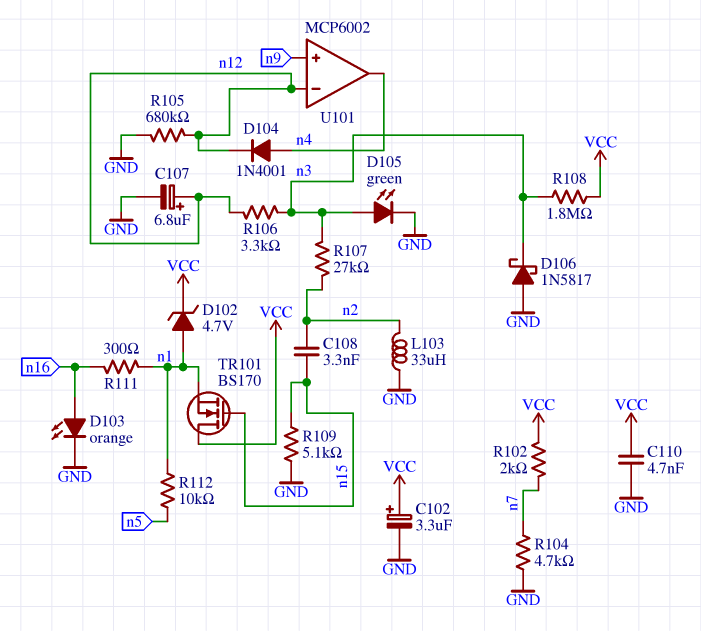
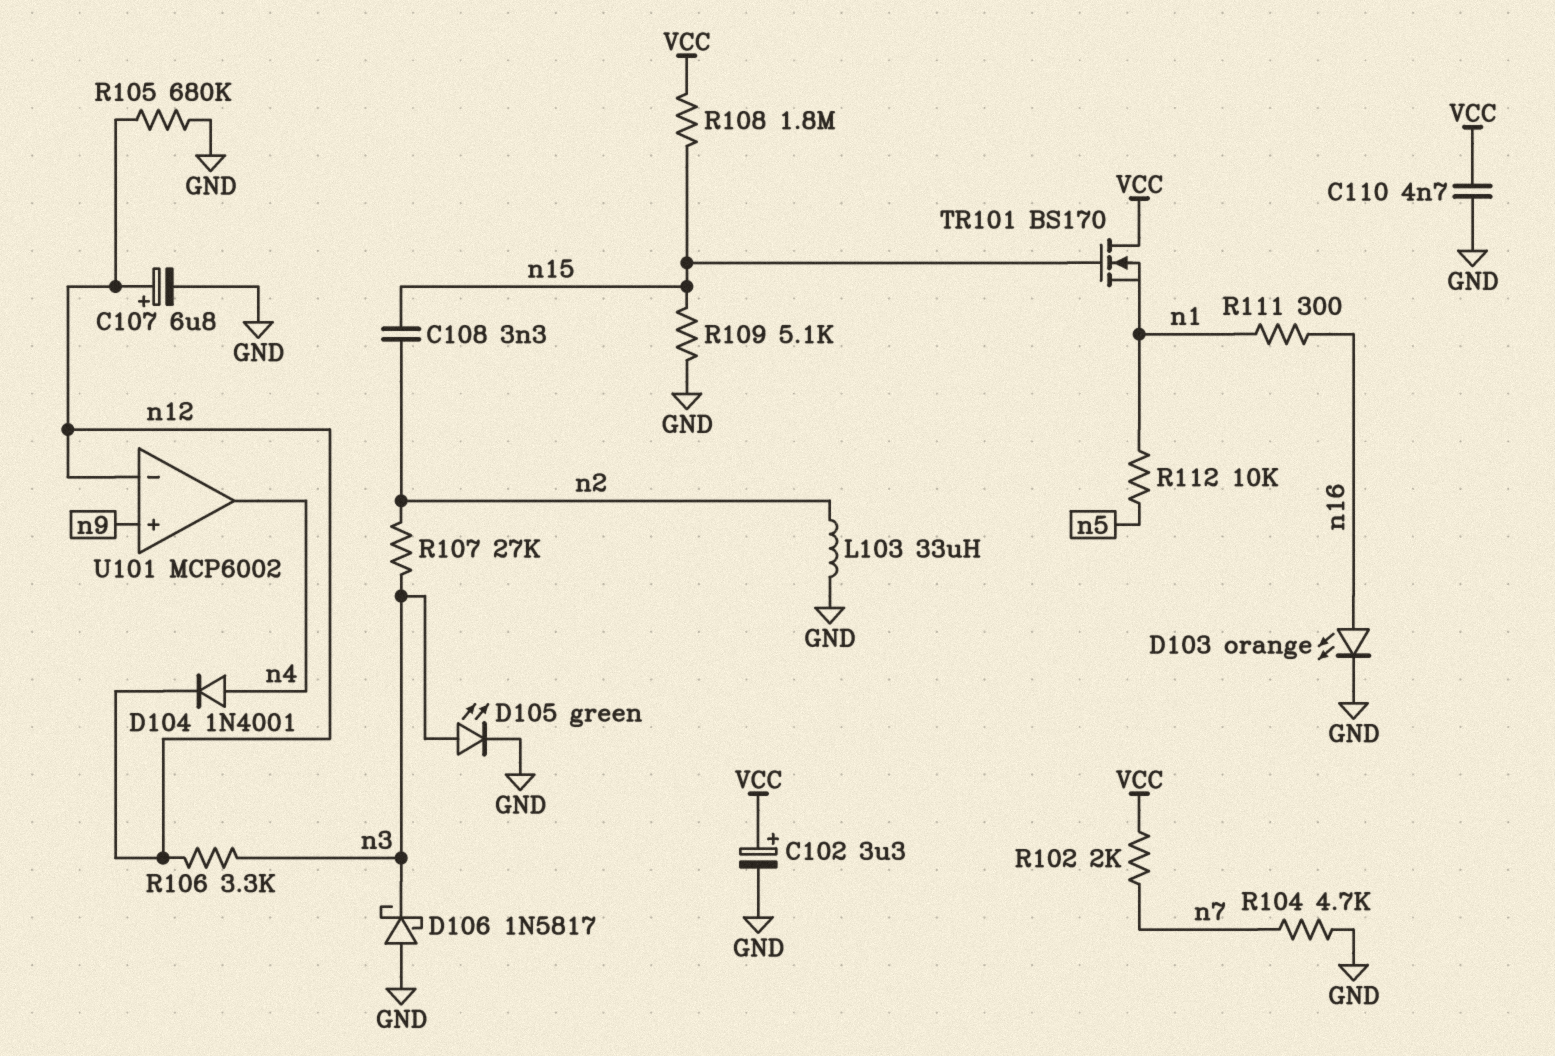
D102: zener 4.7V (A n1, K VCC) -> none
R108: 1.8M (VCC, n3) -> 1.8M (VCC, n15)

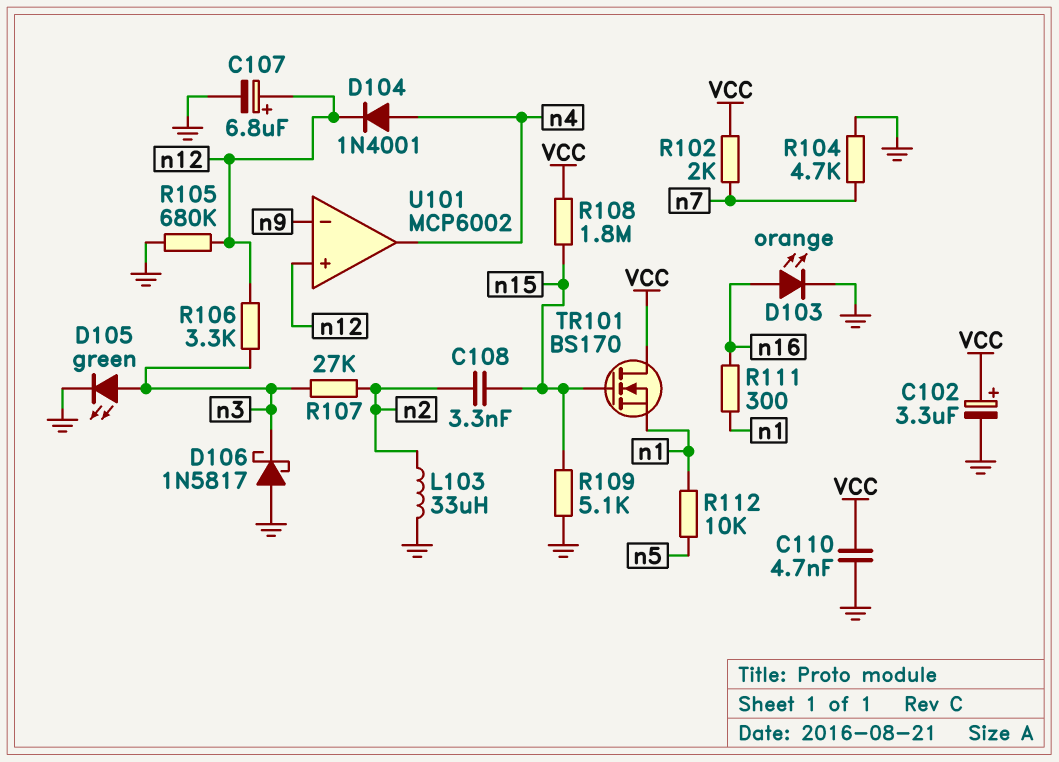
U101 pin in+: n9 -> n12
U101 pin in-: n12 -> n9

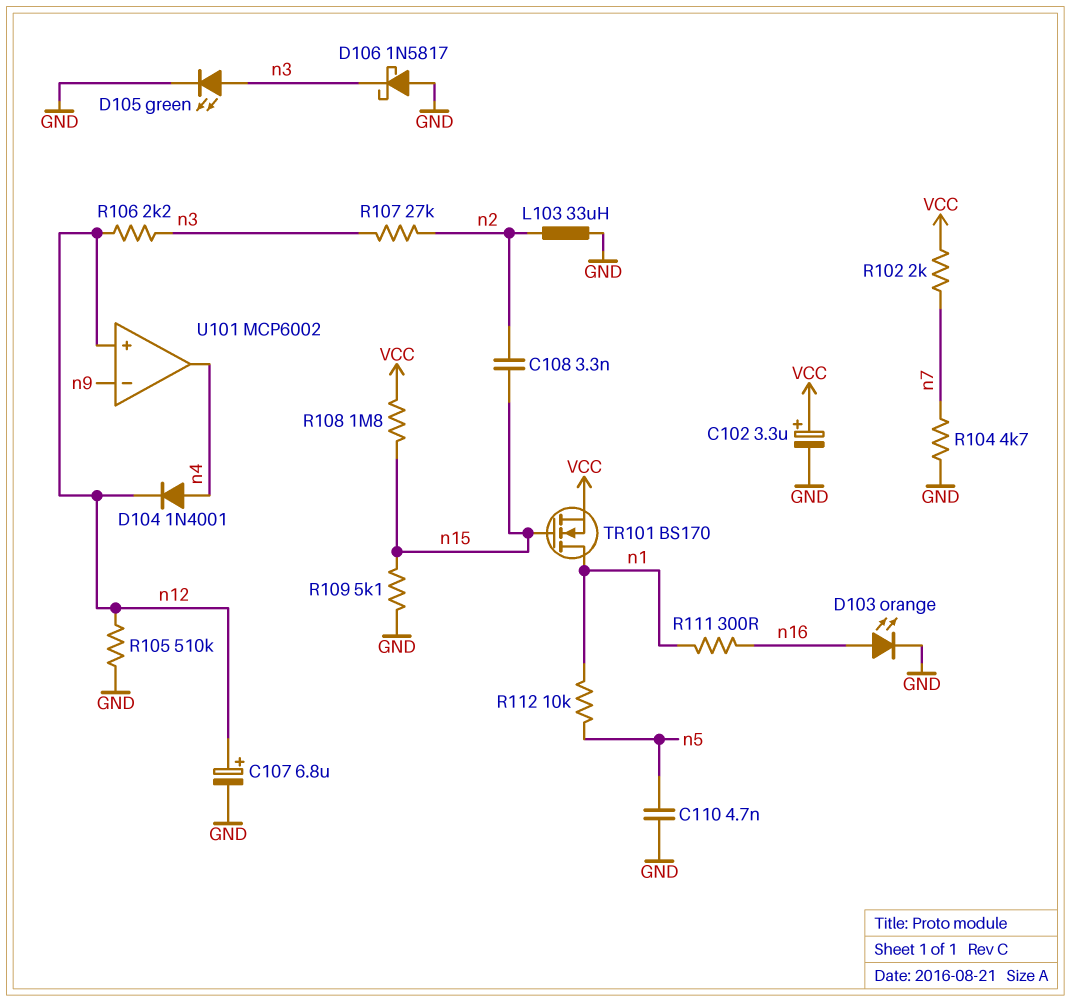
C110: 4.7nF (GND, VCC) -> 4.7nF (GND, n5)
R105: 680k (GND, n12) -> 510k (GND, n12)
R106: 3.3k (n3, n12) -> 2.2k (n3, n12)
TR101: NMOS BS170 (G n15, D VCC, S n1) -> NMOS BS170 (G n15, D n1, S VCC)

